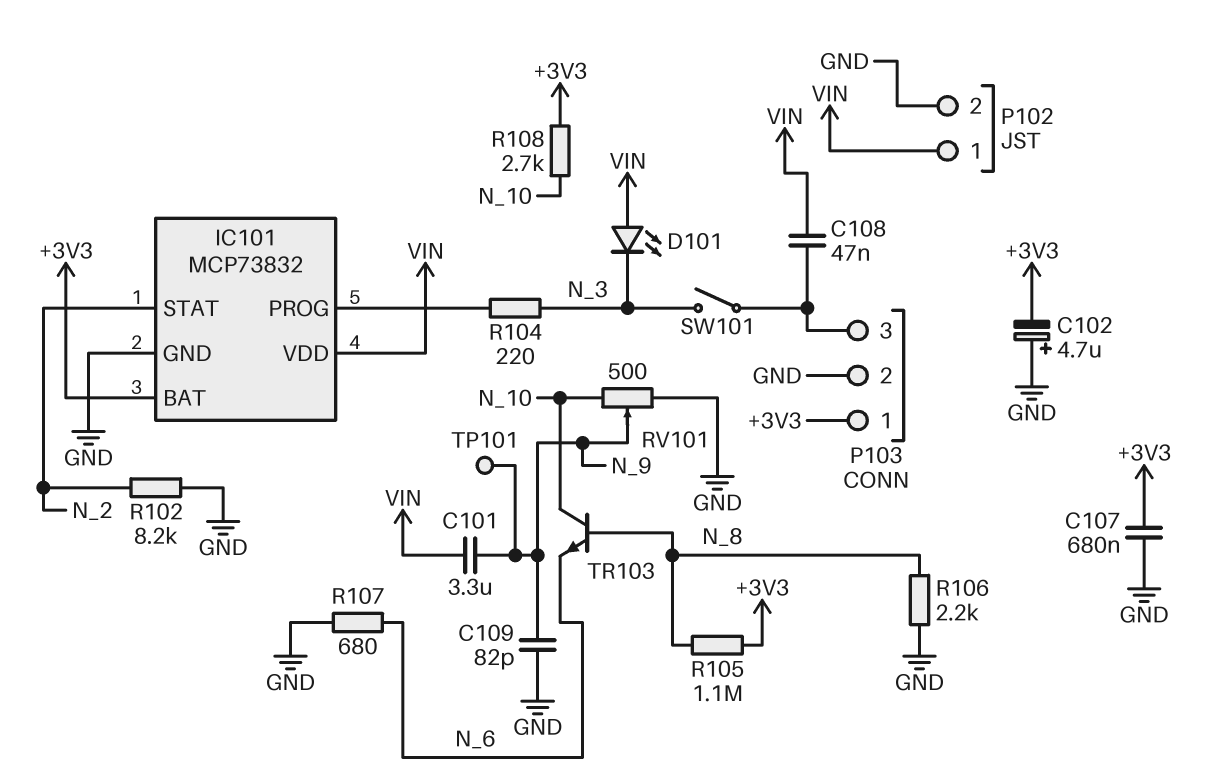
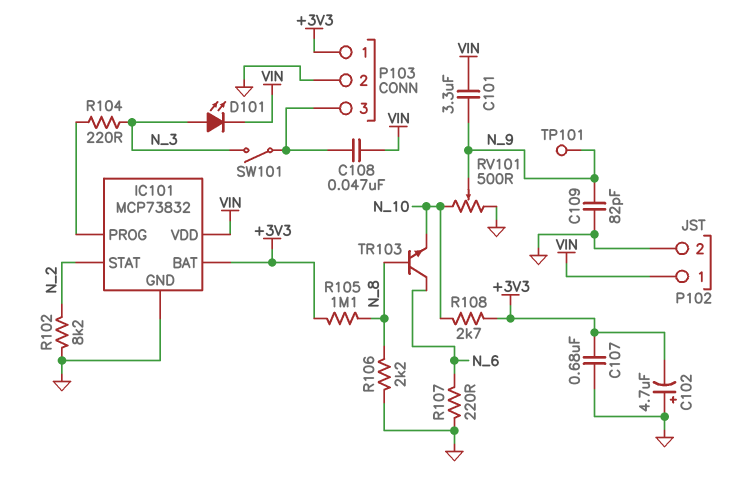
D101: LED (A VIN, K N_3) -> LED (A N_3, K VIN)
R107: 680 (GND, N_6) -> 220 (GND, N_6)
TR103: NPN (B N_8, C N_10, E N_6) -> NPN (B N_8, C N_6, E N_10)

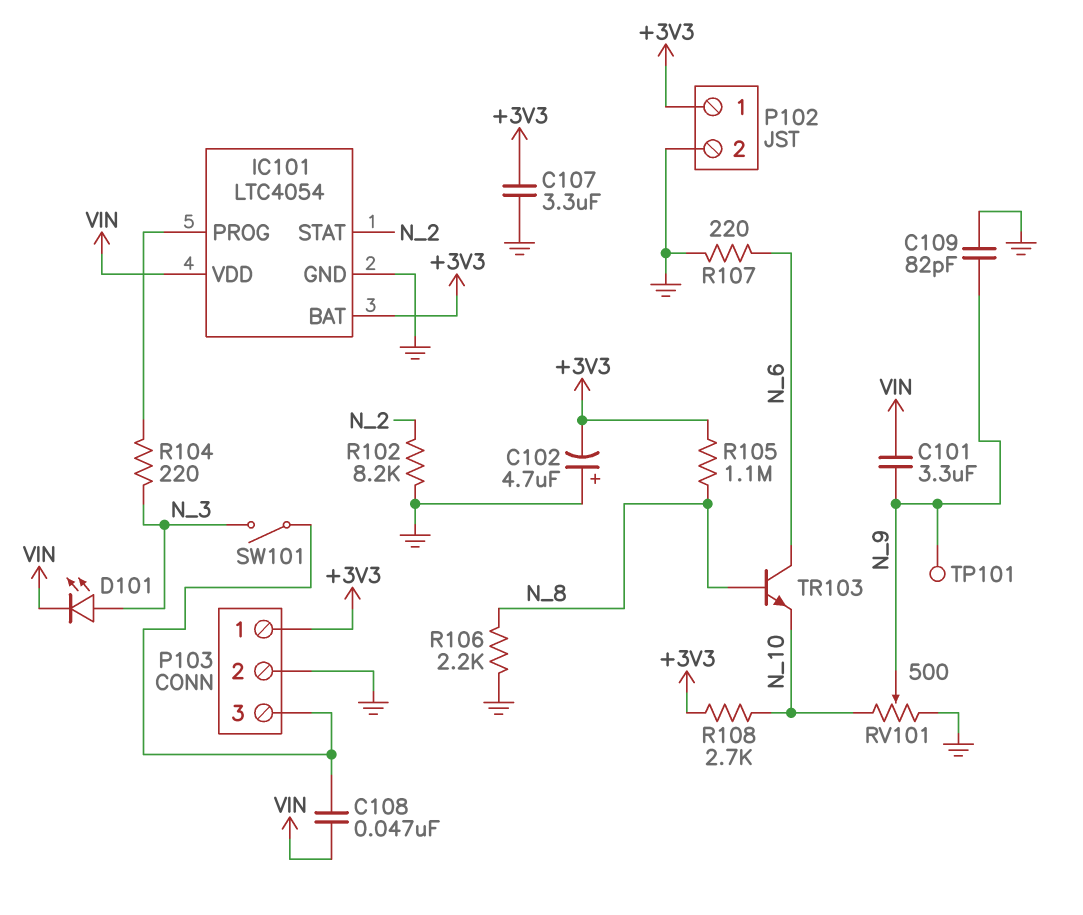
C107: 680nF (+3V3, GND) -> 3.3uF (+3V3, GND)
IC101: MCP73832 -> LTC4054
P102 pin 1: VIN -> +3V3

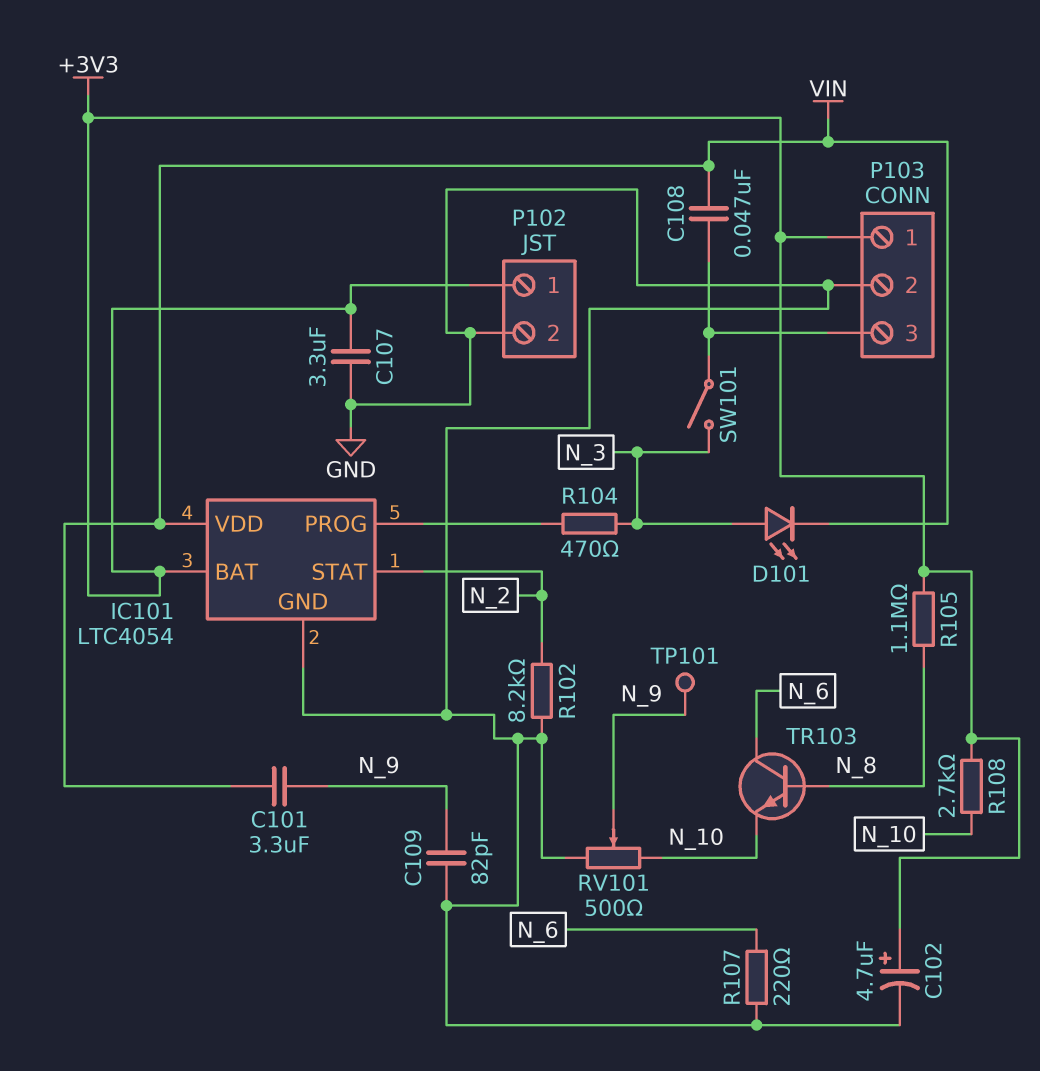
C102: 4.7uF (plus GND, minus +3V3) -> 4.7uF (plus +3V3, minus GND)
R104: 220 (IC101/PROG, N_3) -> 470 (IC101/PROG, N_3)
R106: 2.2k (GND, N_8) -> none

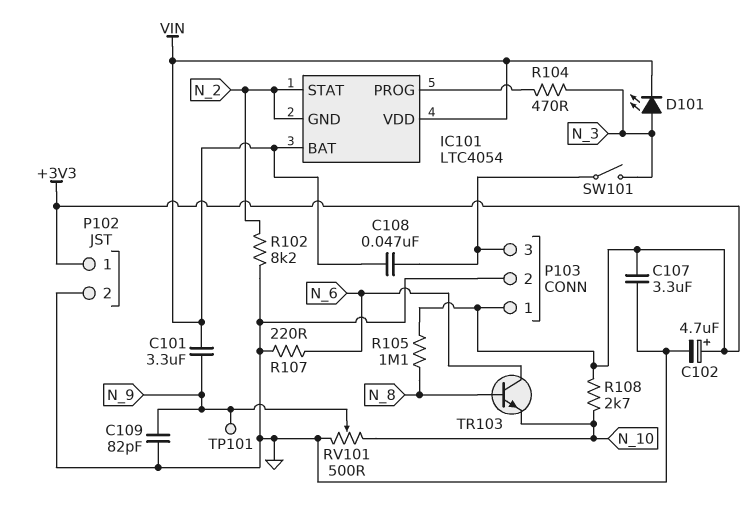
IC101 pin BAT: +3V3 -> VIN
IC101 pin GND: GND -> N_2

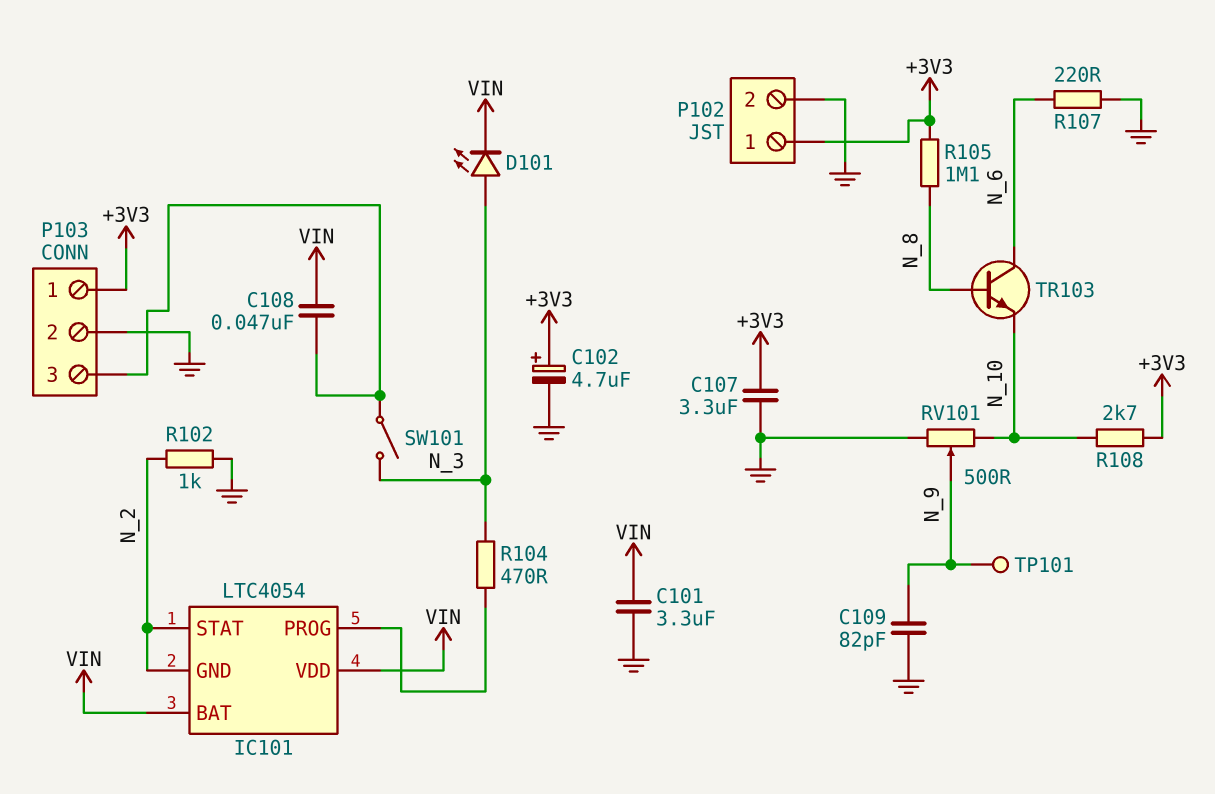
C101: 3.3uF (N_9, VIN) -> 3.3uF (GND, VIN)
R102: 8.2k (GND, N_2) -> 1k (GND, N_2)

